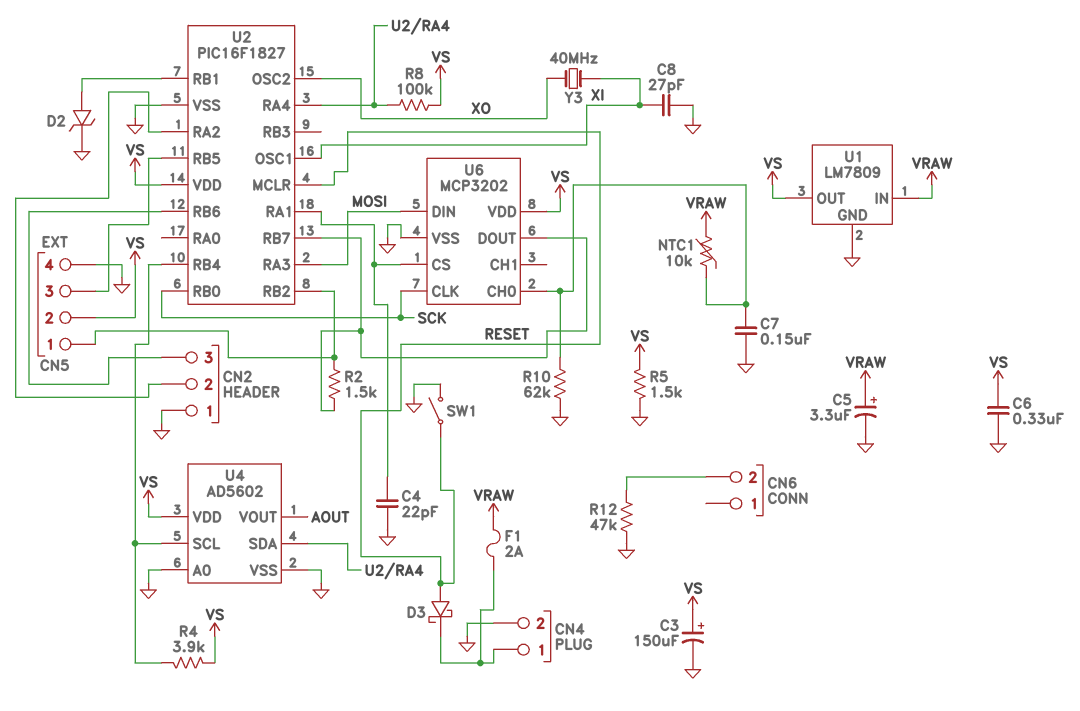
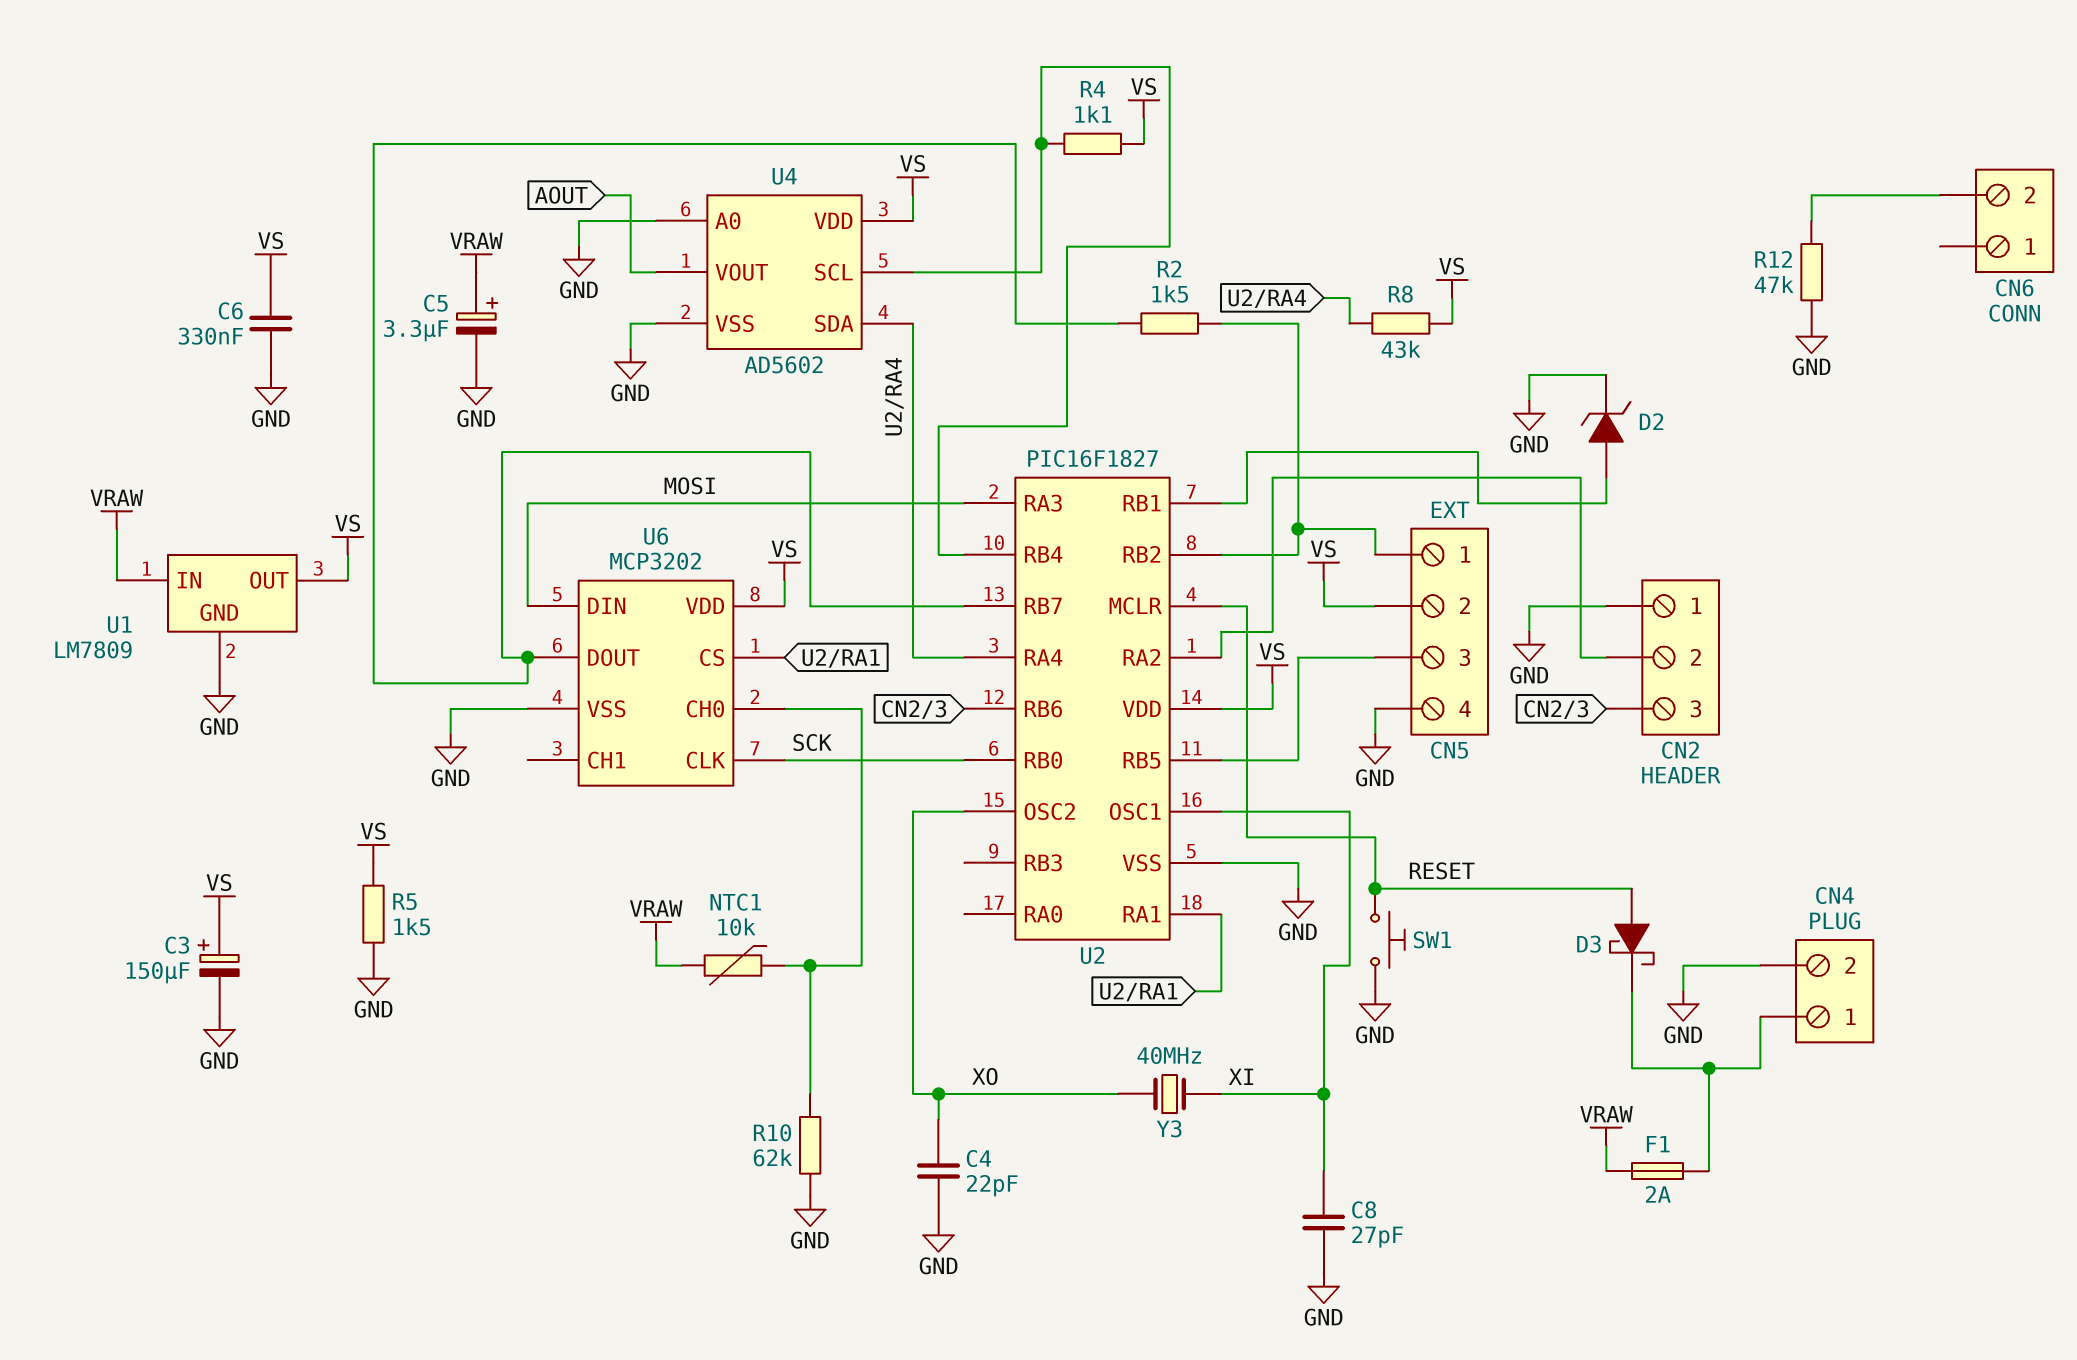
C4: 22pF (GND, U2/RA1) -> 22pF (GND, XO)
C7: 150nF (GND, U6/CH0) -> none
R4: 3.9k (U2/RB4, VS) -> 1.1k (U2/RB4, VS)
R8: 100k (U2/RA4, VS) -> 43k (U2/RA4, VS)
SW1: switch (GND, RESET) -> button (GND, RESET)

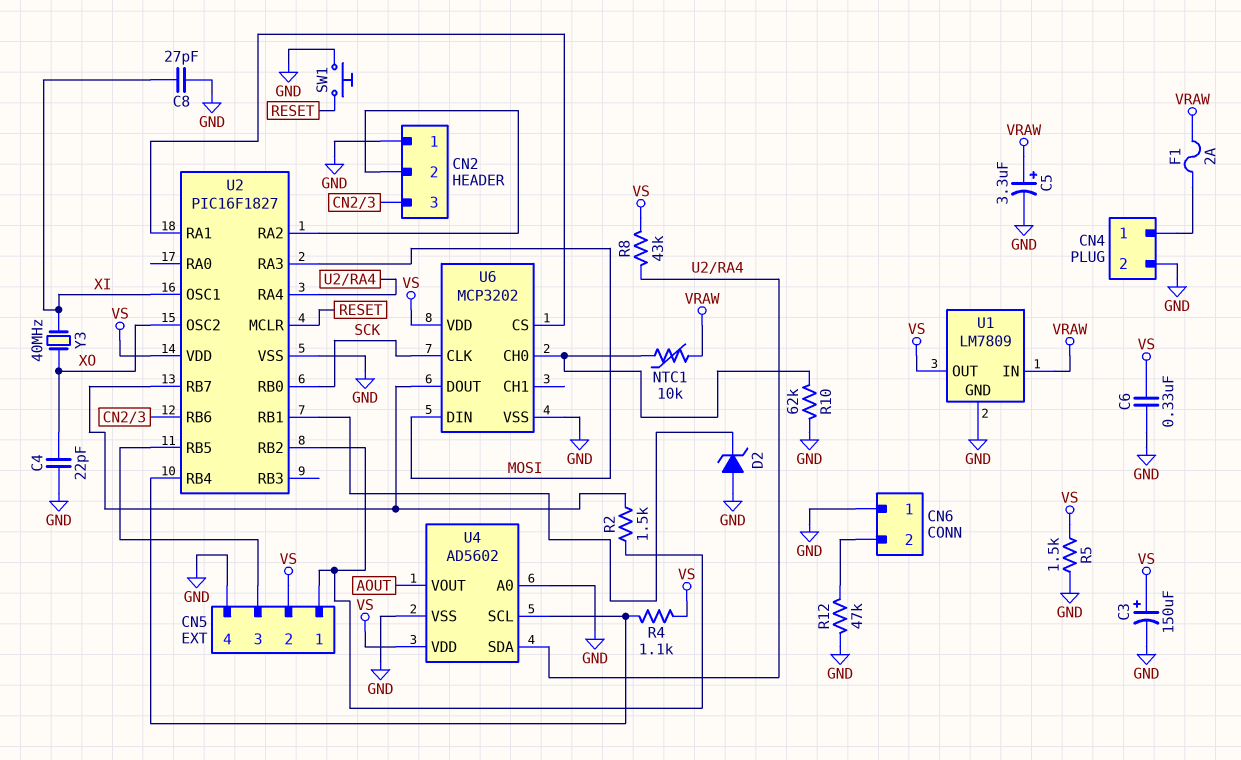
CN6 pin 1: none -> GND
D2: zener (A U2/RB1, K GND) -> zener (A GND, K U2/RB1)
D3: schottky (A RESET, K CN4/1) -> none

